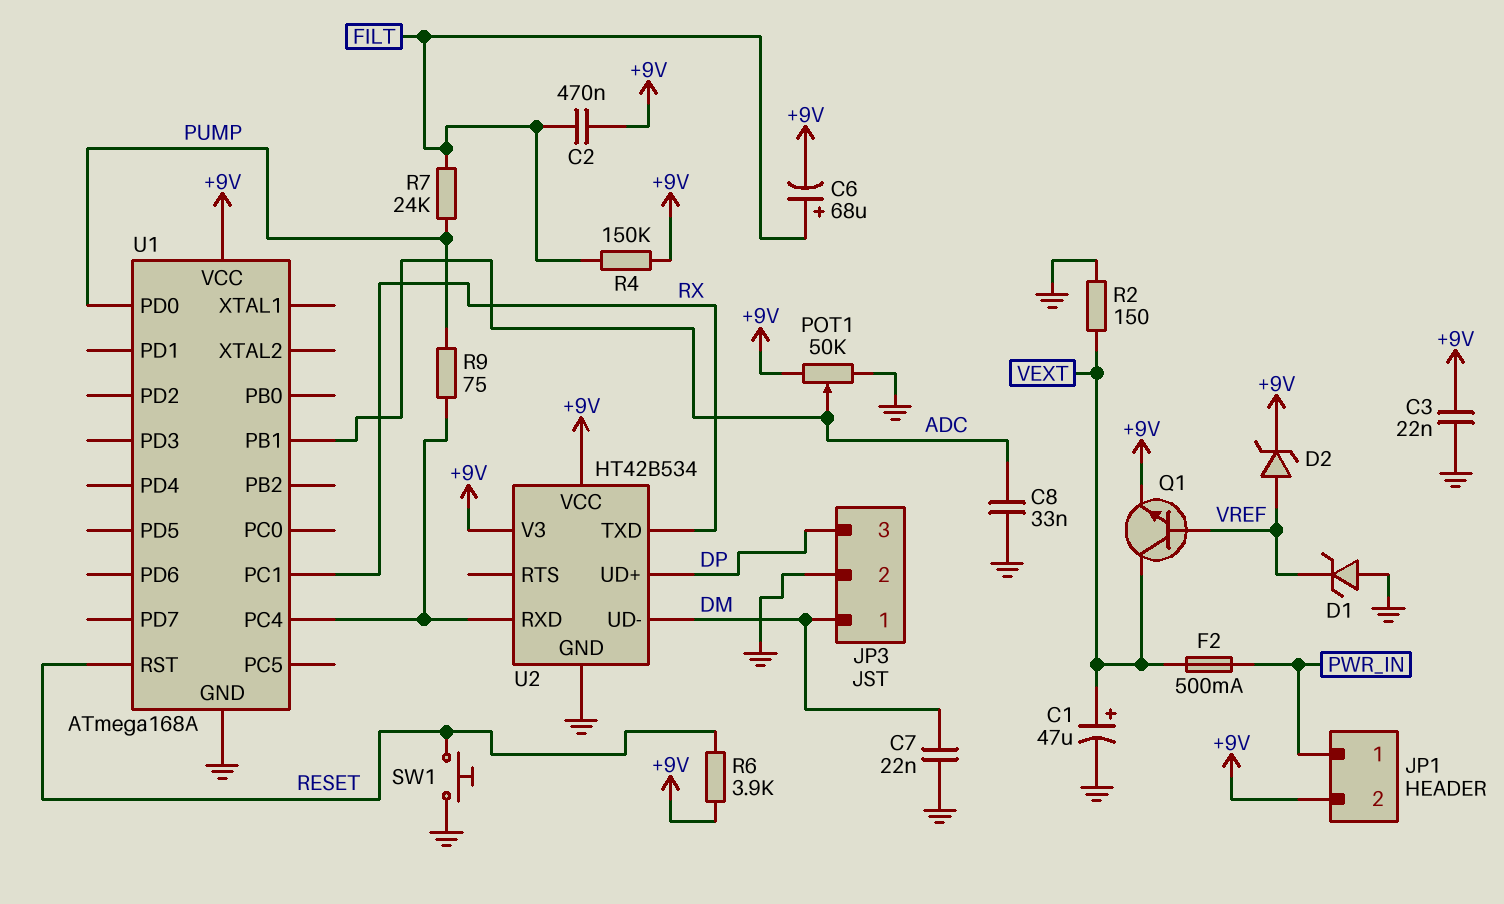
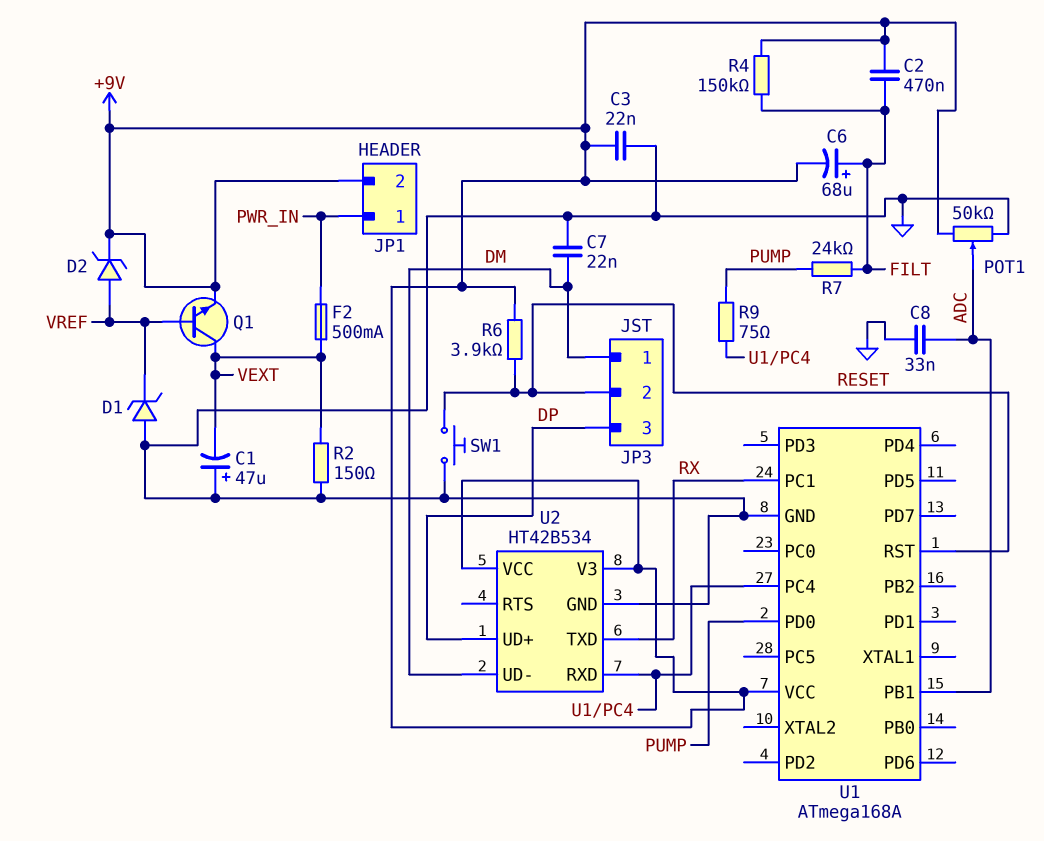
C1: 47uF (plus VEXT, minus GND) -> 47uF (plus GND, minus VEXT)
JP3 pin 2: GND -> RESET

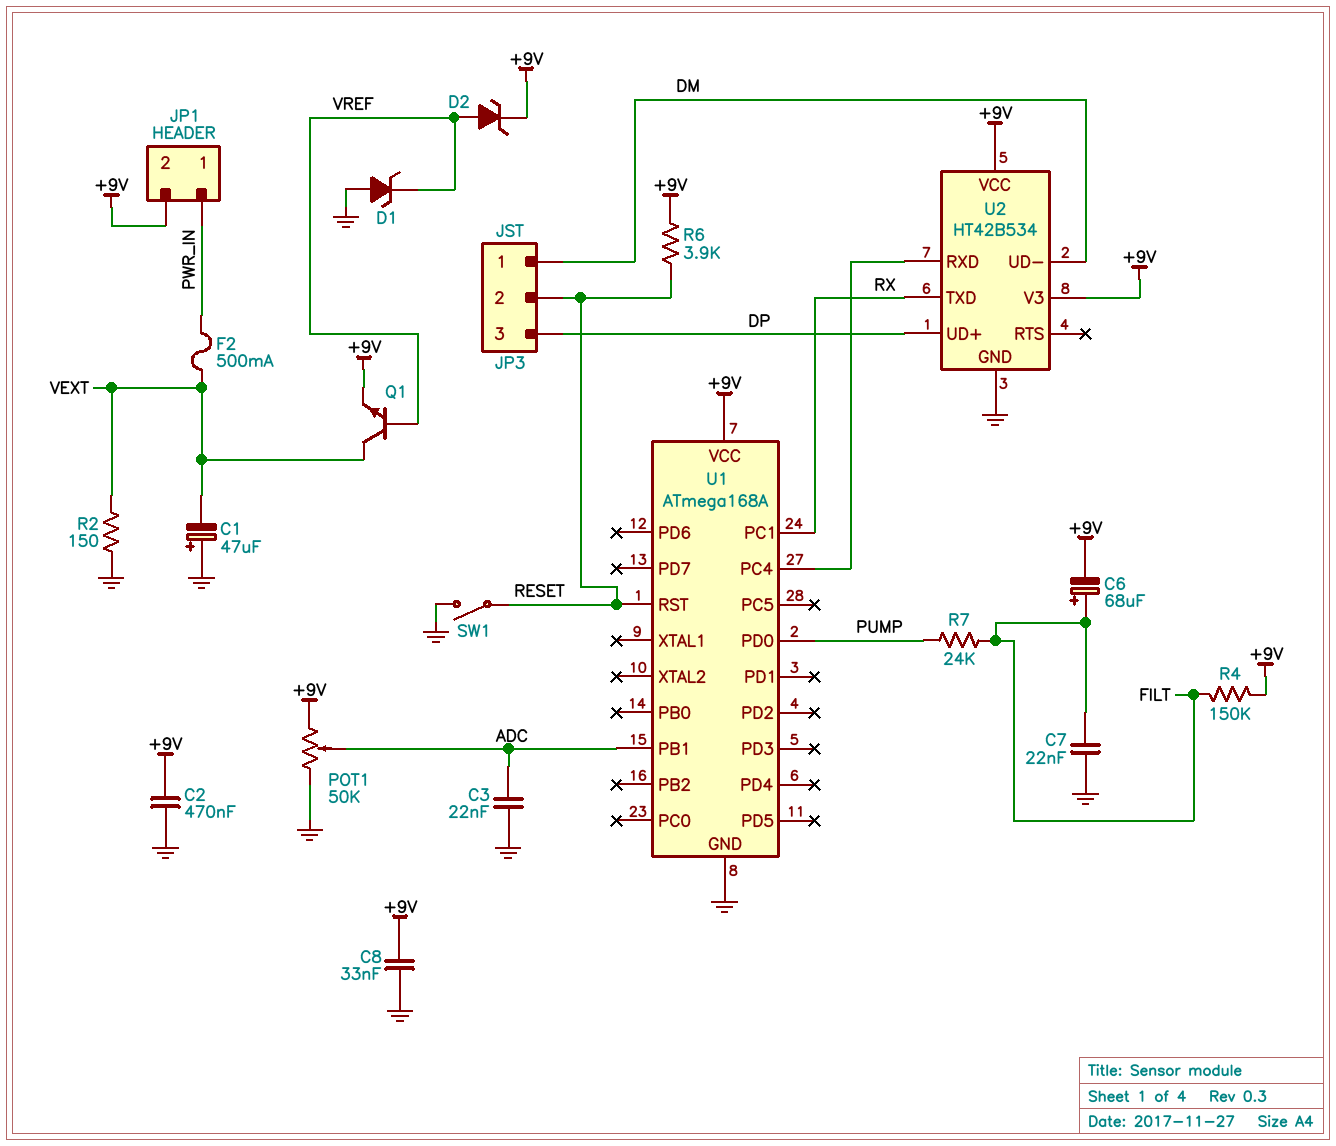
C2: 470nF (+9V, FILT) -> 470nF (+9V, GND)
C3: 22nF (+9V, GND) -> 22nF (ADC, GND)
C7: 22nF (DM, GND) -> 22nF (FILT, GND)
C8: 33nF (ADC, GND) -> 33nF (+9V, GND)
R9: 75 (PUMP, U1/PC4) -> none
SW1: button (GND, RESET) -> switch (GND, RESET)

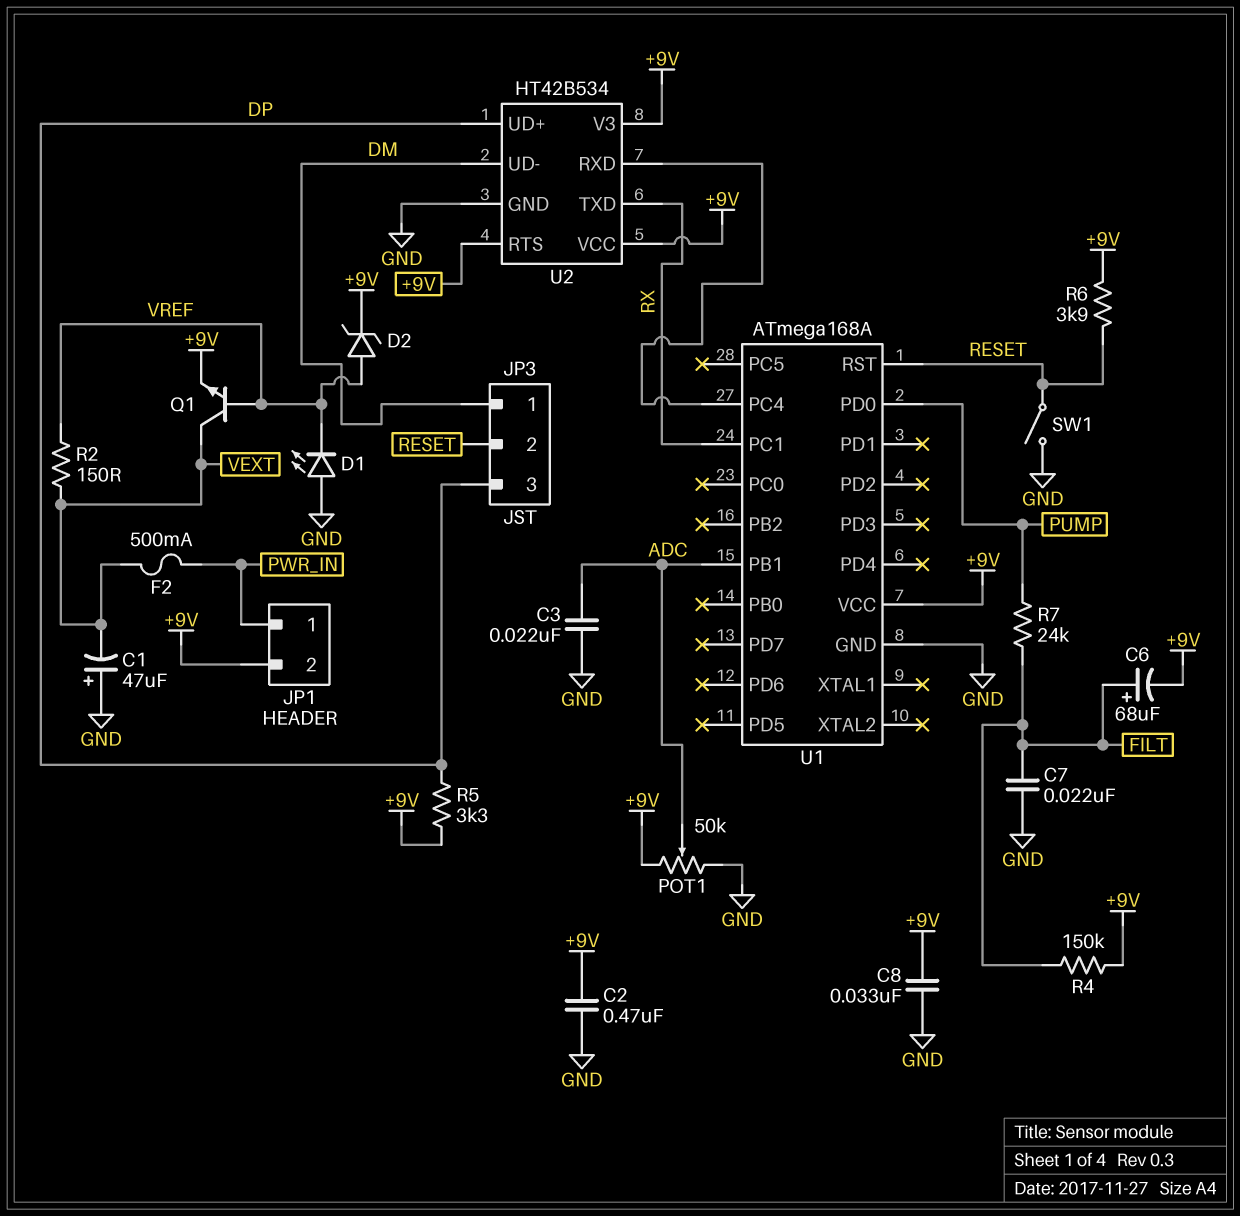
D1: zener (A GND, K VREF) -> LED (A GND, K VREF)
R2: 150 (GND, VEXT) -> 150 (VEXT, VREF)
R5: none -> 3.3k (+9V, DP)
U2 pin RTS: none -> +9V

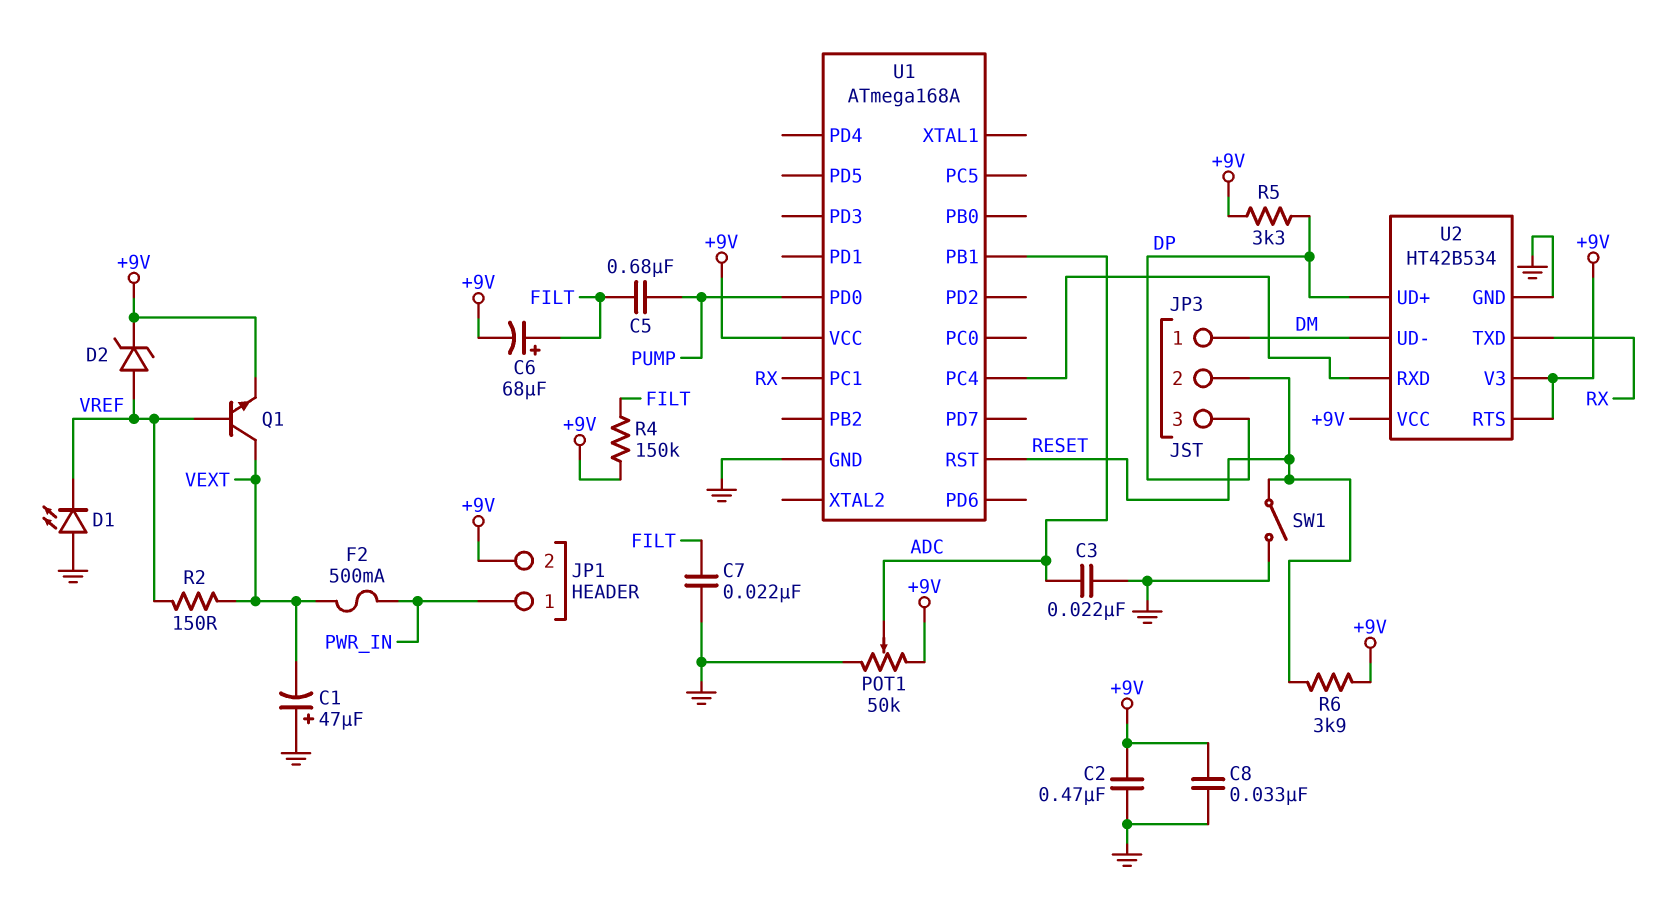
C5: none -> 680nF (FILT, PUMP)
R7: 24k (FILT, PUMP) -> none

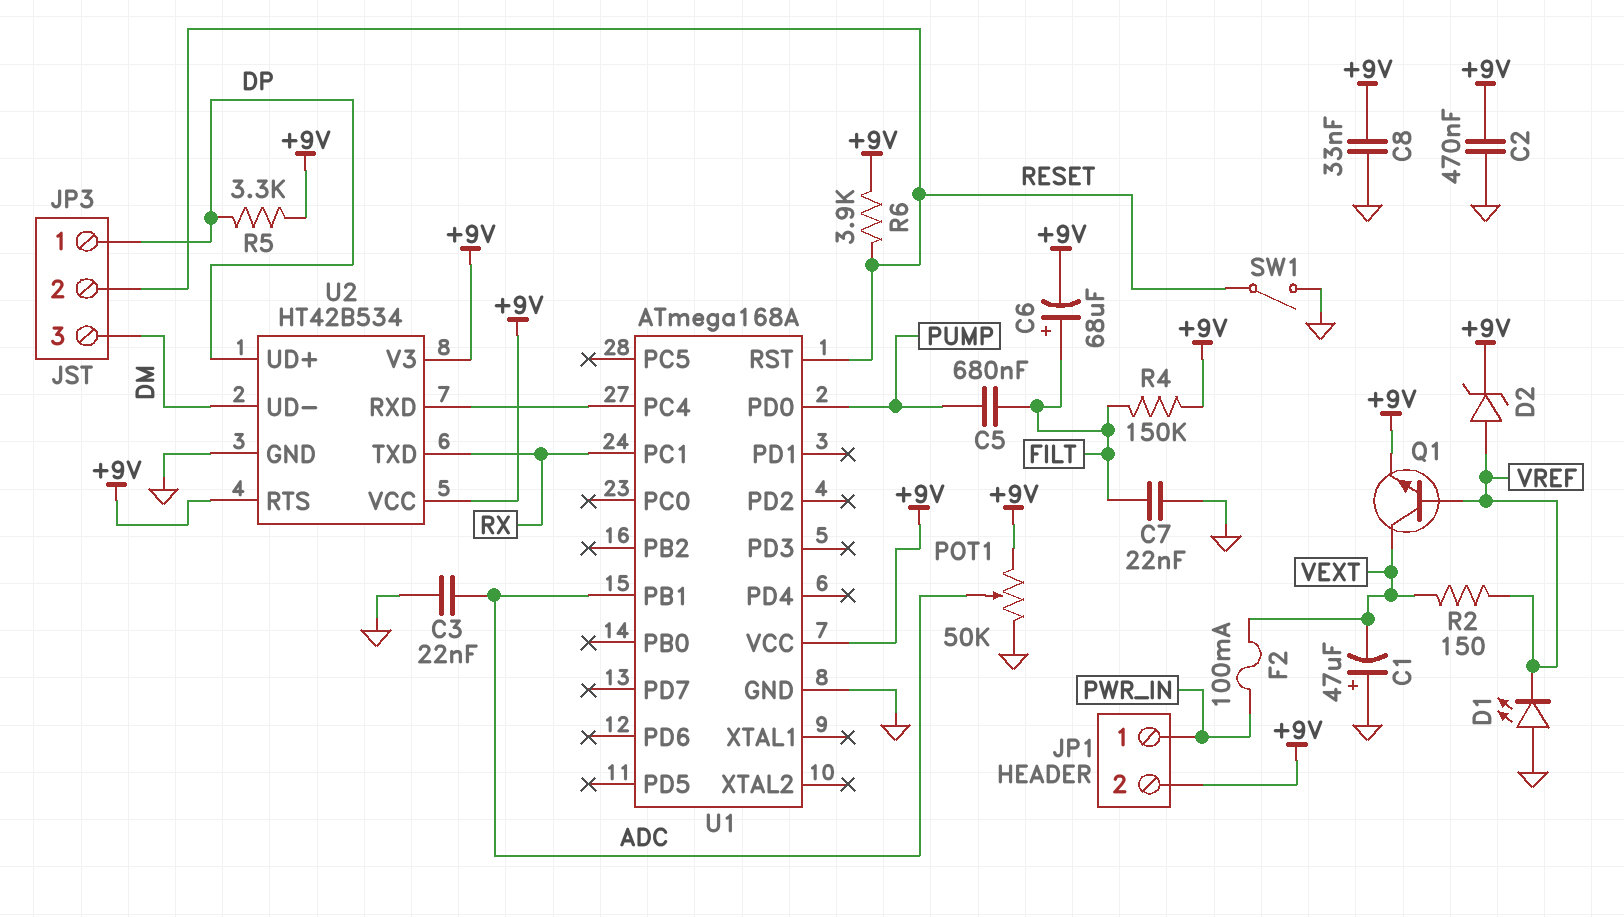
F2: 500mA (PWR_IN, VEXT) -> 100mA (PWR_IN, VEXT)
JP3 pin 1: DM -> DP
JP3 pin 3: DP -> DM

